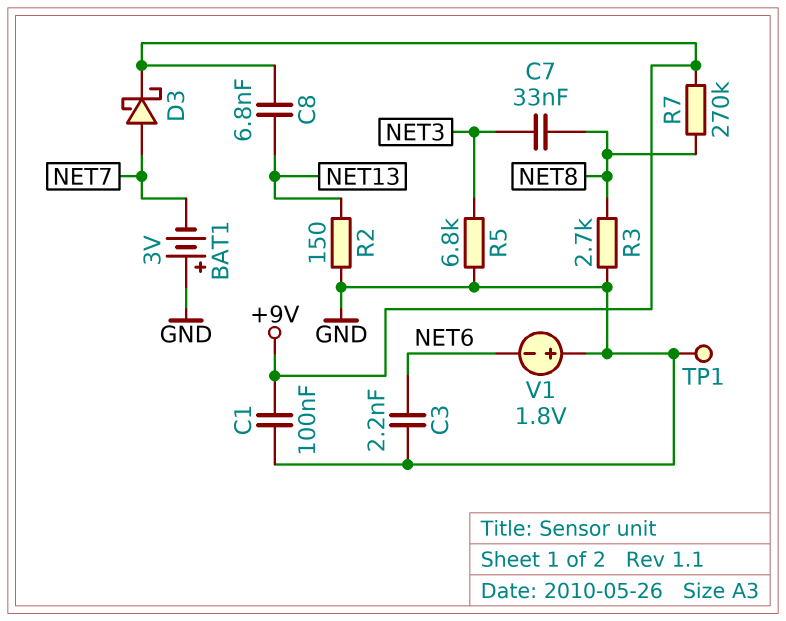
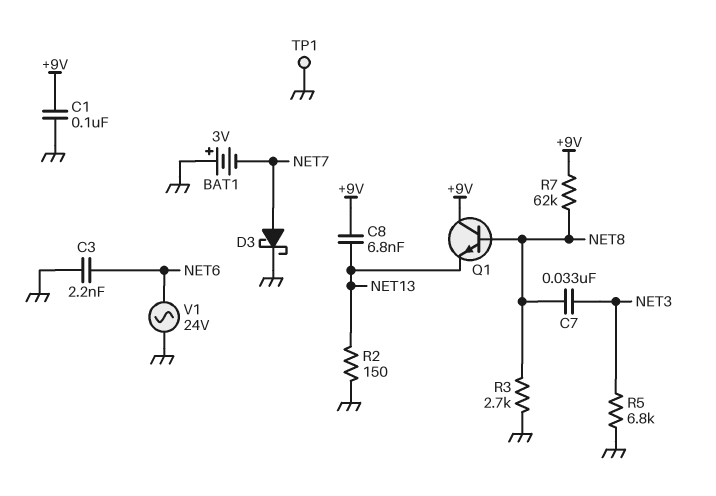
D3: schottky (A NET7, K +9V) -> schottky (A NET7, K GND)
Q1: none -> NPN (B NET8, C +9V, E NET13)
R7: 270k (+9V, NET8) -> 62k (+9V, NET8)
V1: 1.8V (plus GND, minus NET6) -> AC 24V (GND, NET6)

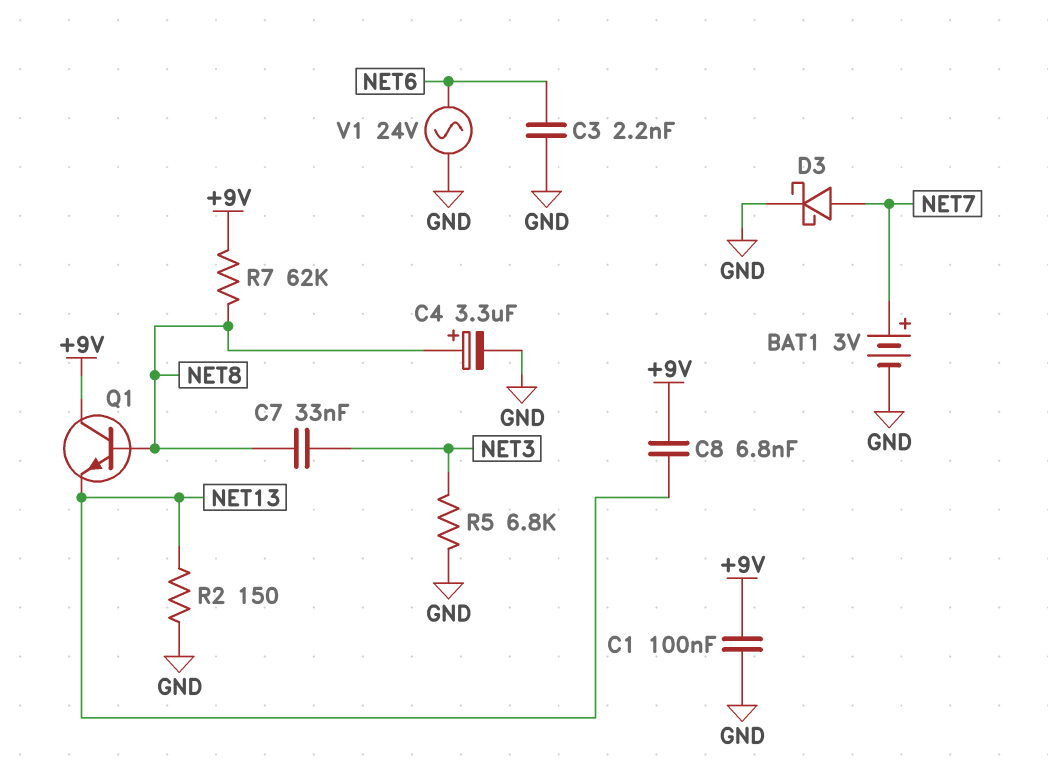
BAT1: 3V (plus GND, minus NET7) -> 3V (plus NET7, minus GND)
C4: none -> 3.3uF (plus NET8, minus GND)
R3: 2.7k (GND, NET8) -> none
TP1: test point (GND) -> none

